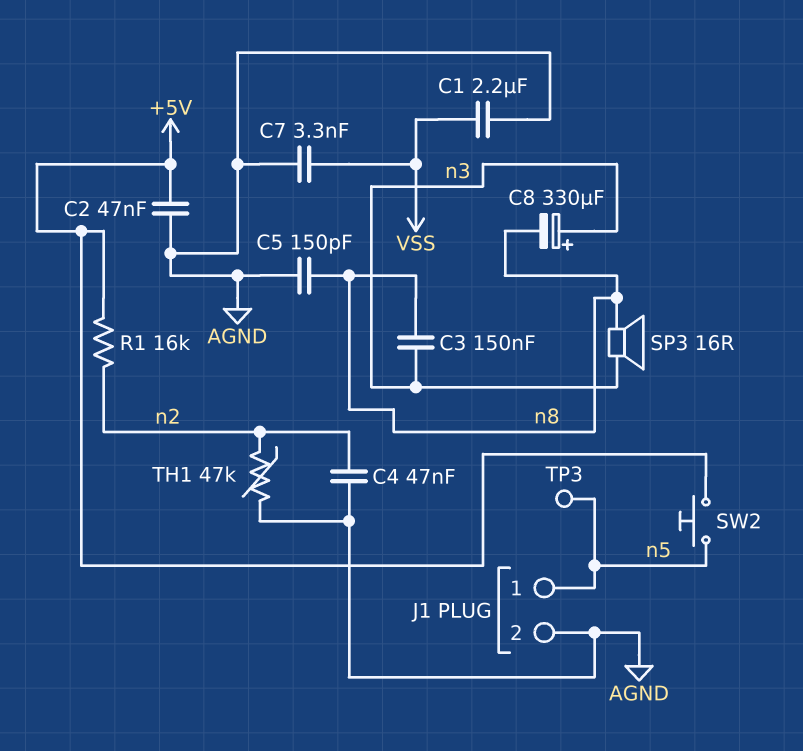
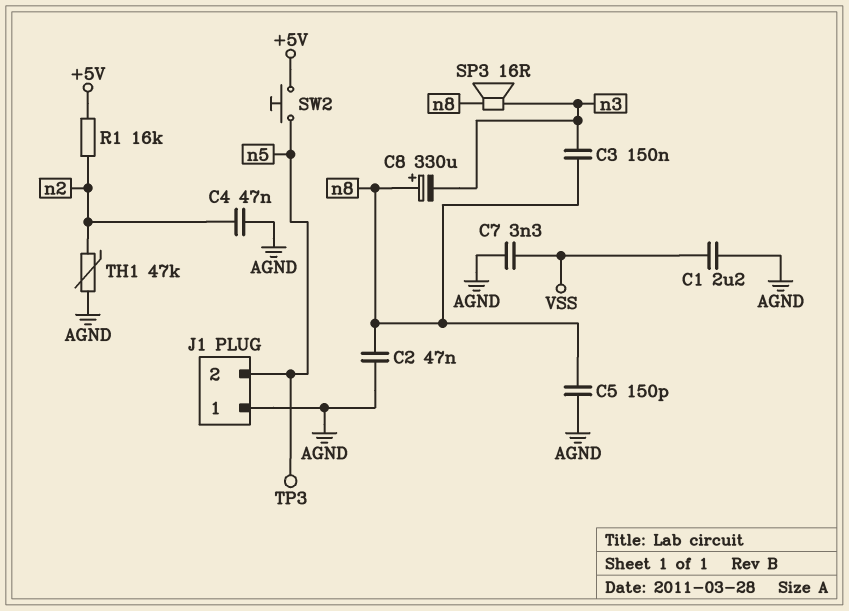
C2: 47nF (+5V, AGND) -> 47nF (AGND, n8)
C8: 330uF (plus n3, minus n8) -> 330uF (plus n8, minus n3)
J1 pin 1: n5 -> AGND
J1 pin 2: AGND -> n5

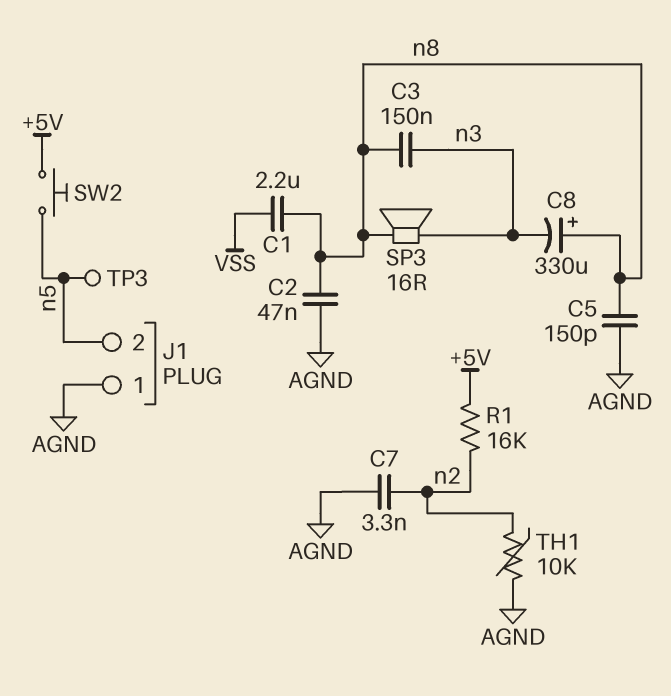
C1: 2.2uF (AGND, VSS) -> 2.2uF (VSS, n8)
C4: 47nF (AGND, n2) -> none
C7: 3.3nF (AGND, VSS) -> 3.3nF (AGND, n2)
TH1: 47k (AGND, n2) -> 10k (AGND, n2)

